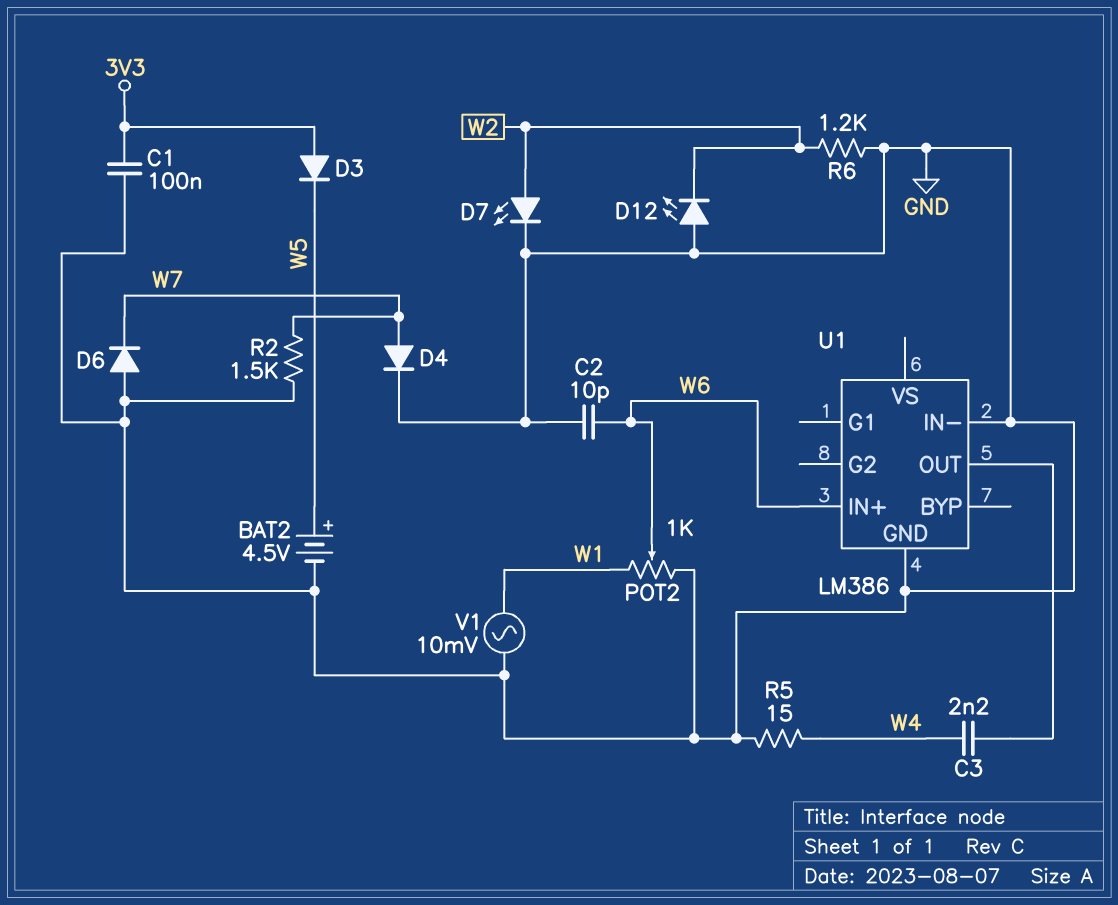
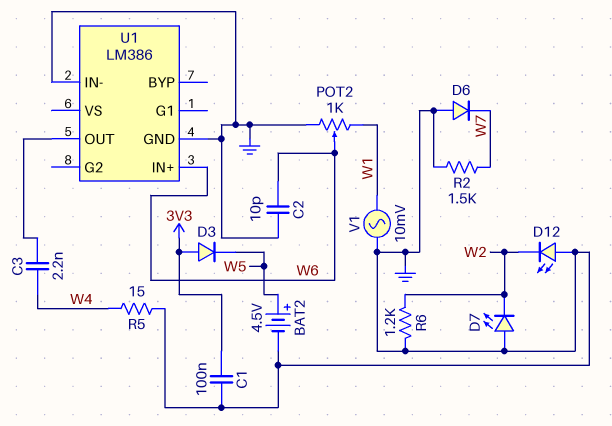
D4: diode (A W7, K GND) -> none
D7: LED (A W2, K GND) -> LED (A GND, K W2)

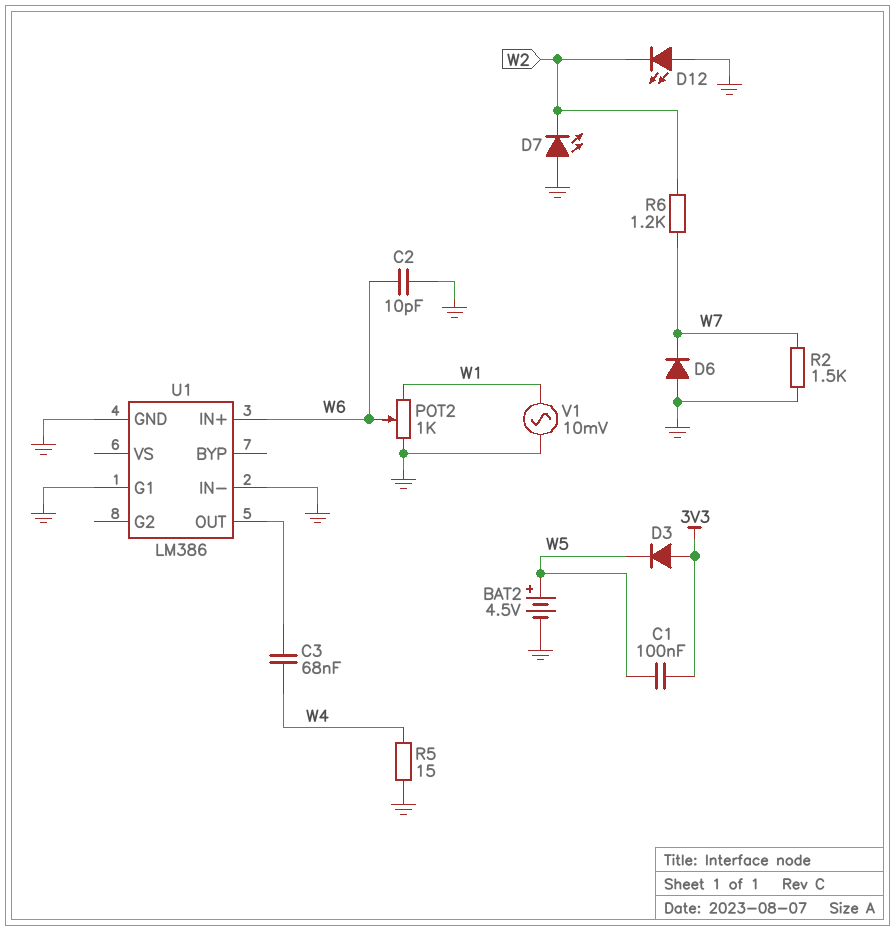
C1: 100nF (3V3, GND) -> 100nF (3V3, W5)
C3: 2.2nF (U1/OUT, W4) -> 68nF (U1/OUT, W4)
R6: 1.2k (GND, W2) -> 1.2k (W2, W7)
U1 pin G1: none -> GND

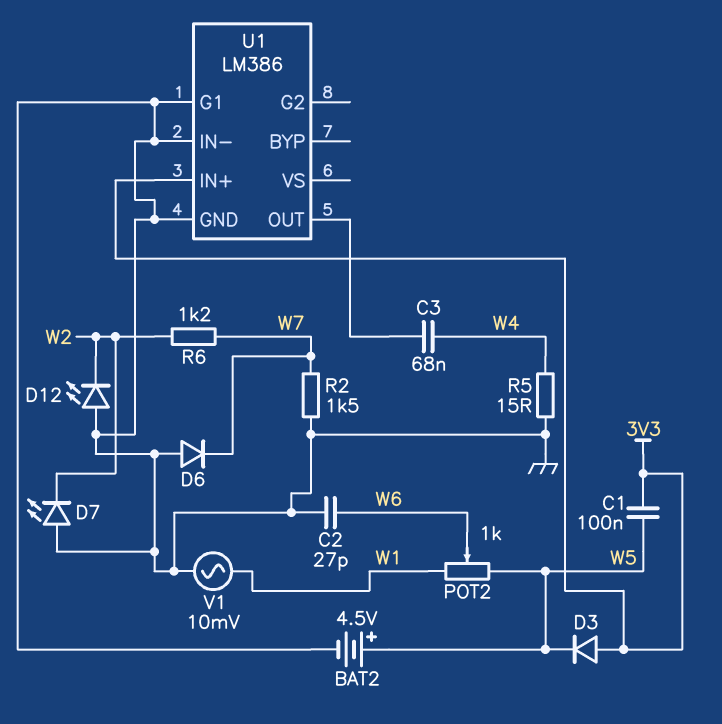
C2: 10pF (GND, W6) -> 27pF (GND, W6)
POT2: 1k (GND, W1, wiper W6) -> 1k (W1, W5, wiper W6)
U1 pin IN+: W6 -> 3V3

